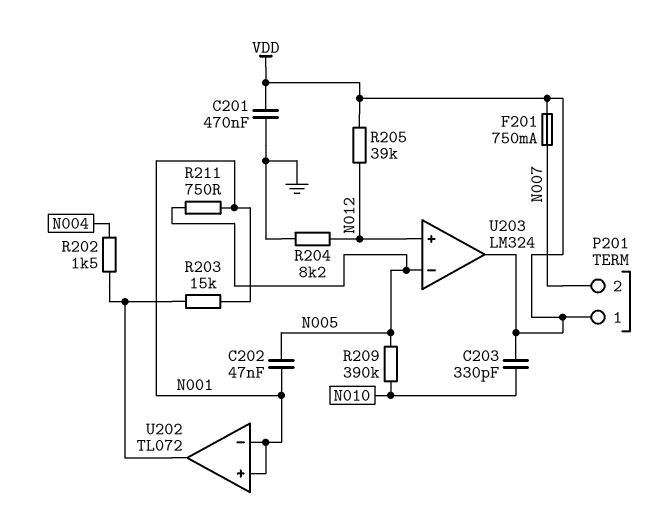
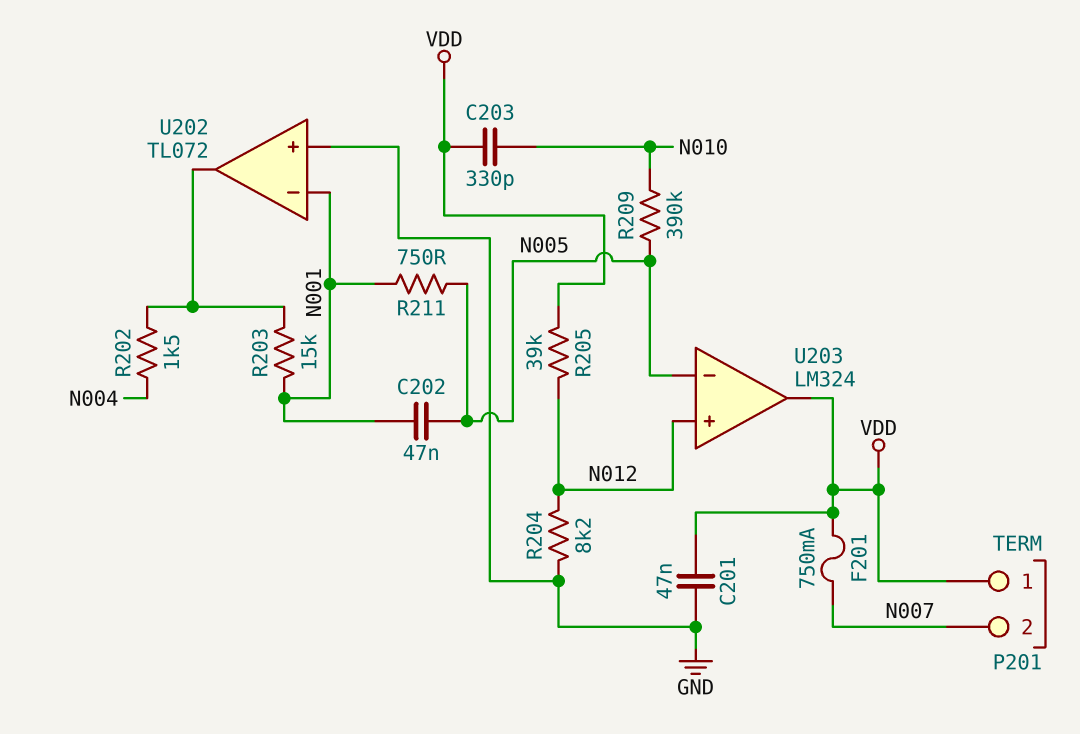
C201: 470nF (GND, VDD) -> 47nF (GND, VDD)
U202 pin in+: N001 -> GND

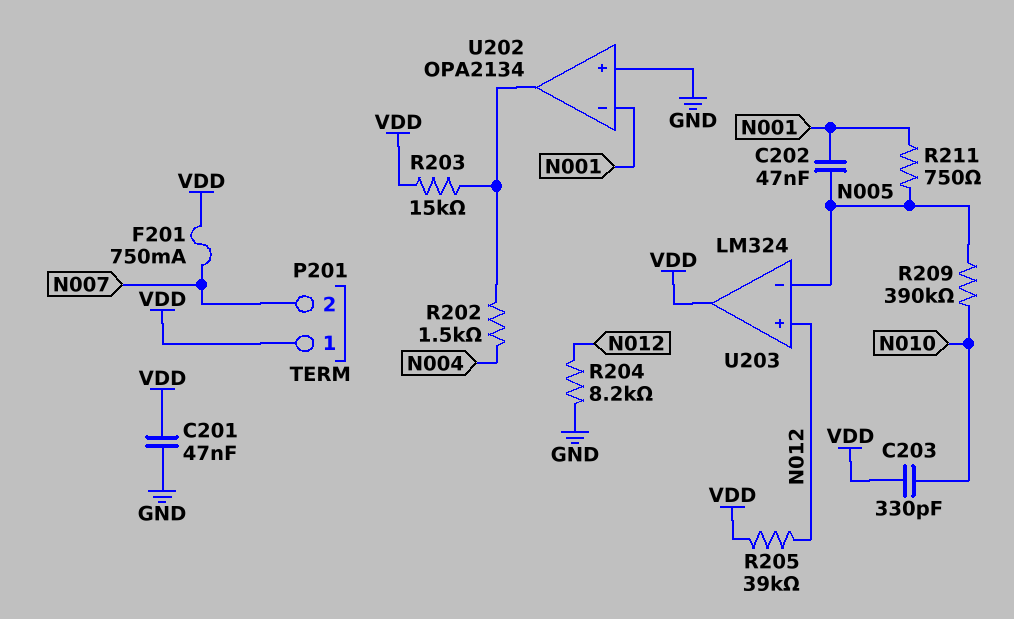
R203: 15k (N001, U202/out) -> 15k (U202/out, VDD)
U202: TL072 -> OPA2134

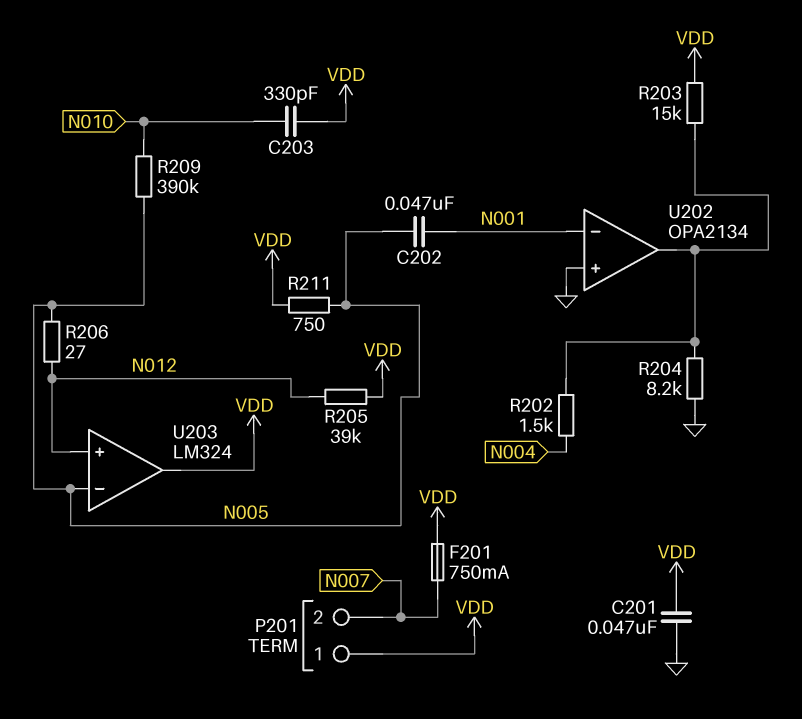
R204: 8.2k (GND, N012) -> 8.2k (GND, U202/out)
R206: none -> 27 (N005, N012)
R211: 750 (N001, N005) -> 750 (N005, VDD)

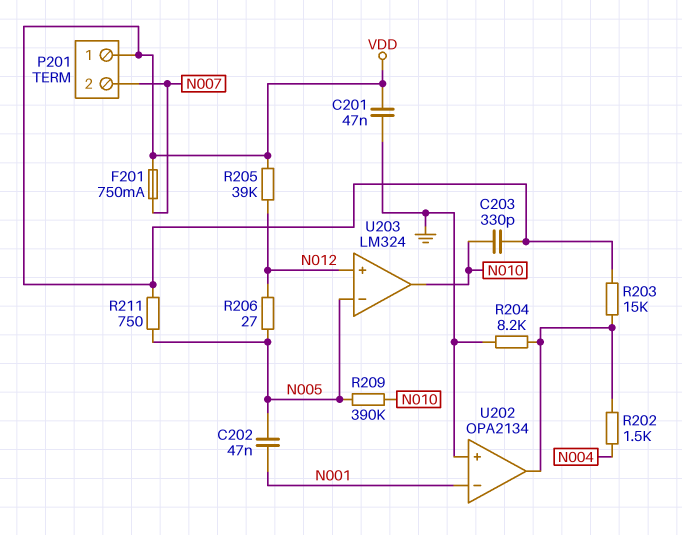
U203 pin out: VDD -> N010

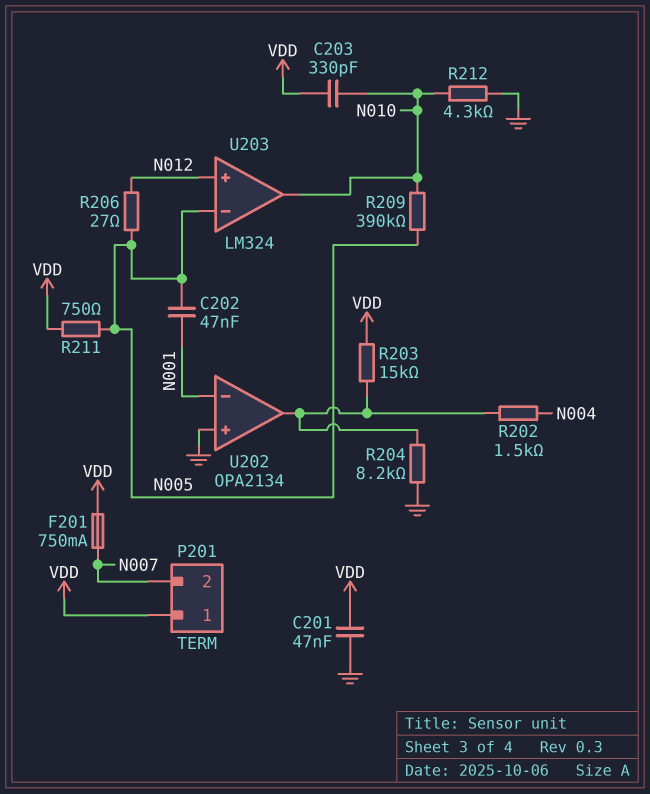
R205: 39k (N012, VDD) -> none
R212: none -> 4.3k (GND, N010)

